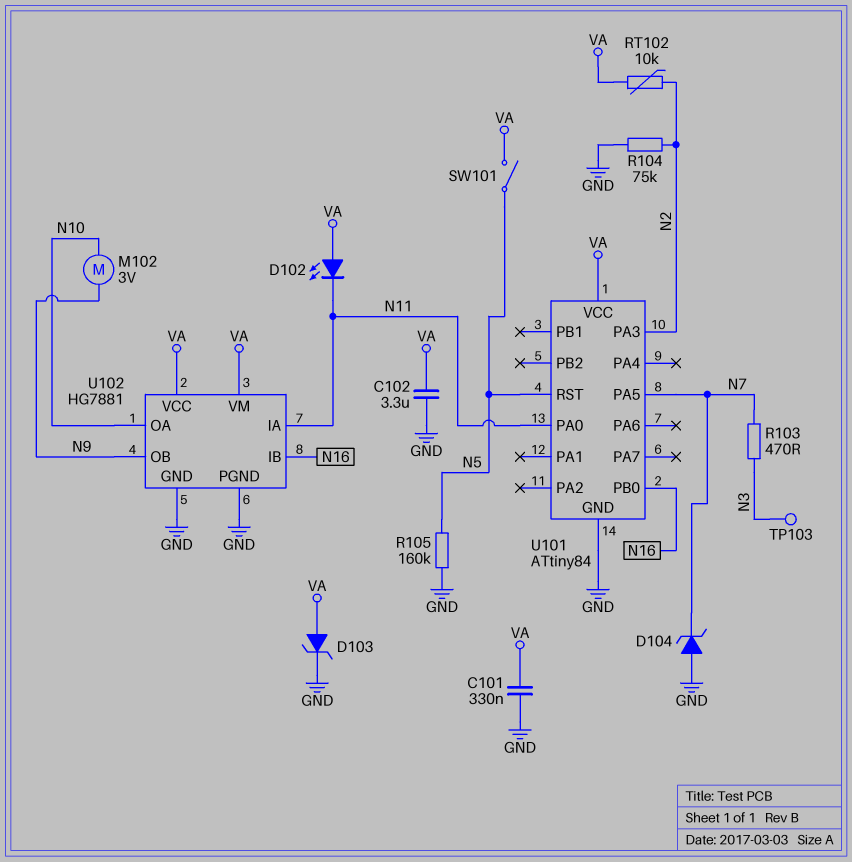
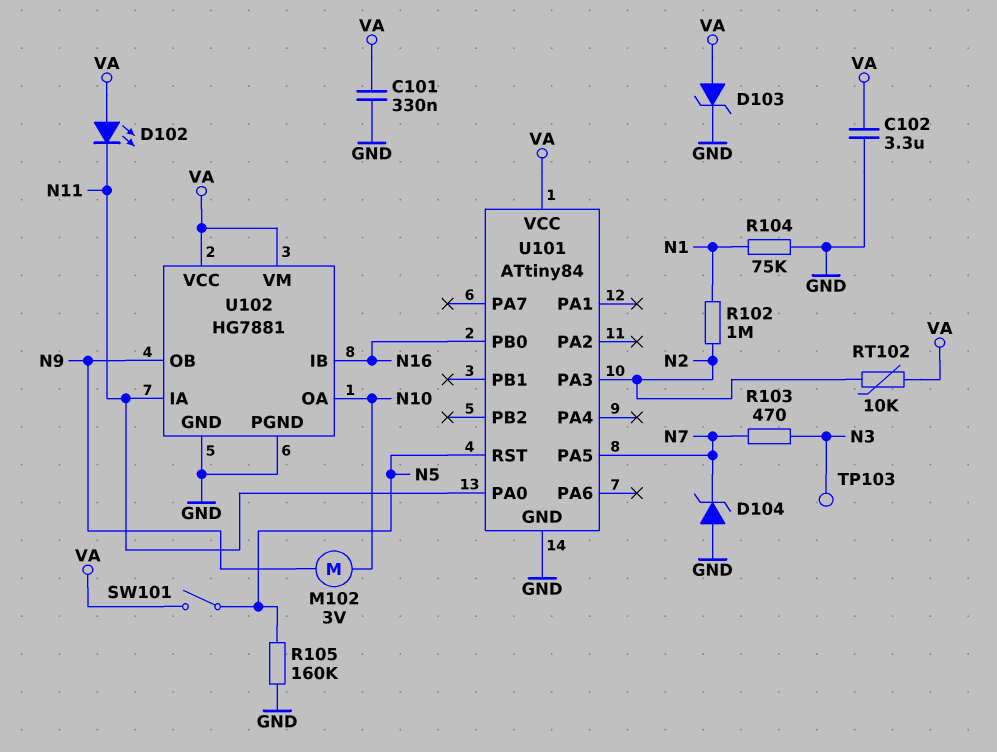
R102: none -> 1M (N1, N2)
R104: 75k (GND, N2) -> 75k (GND, N1)

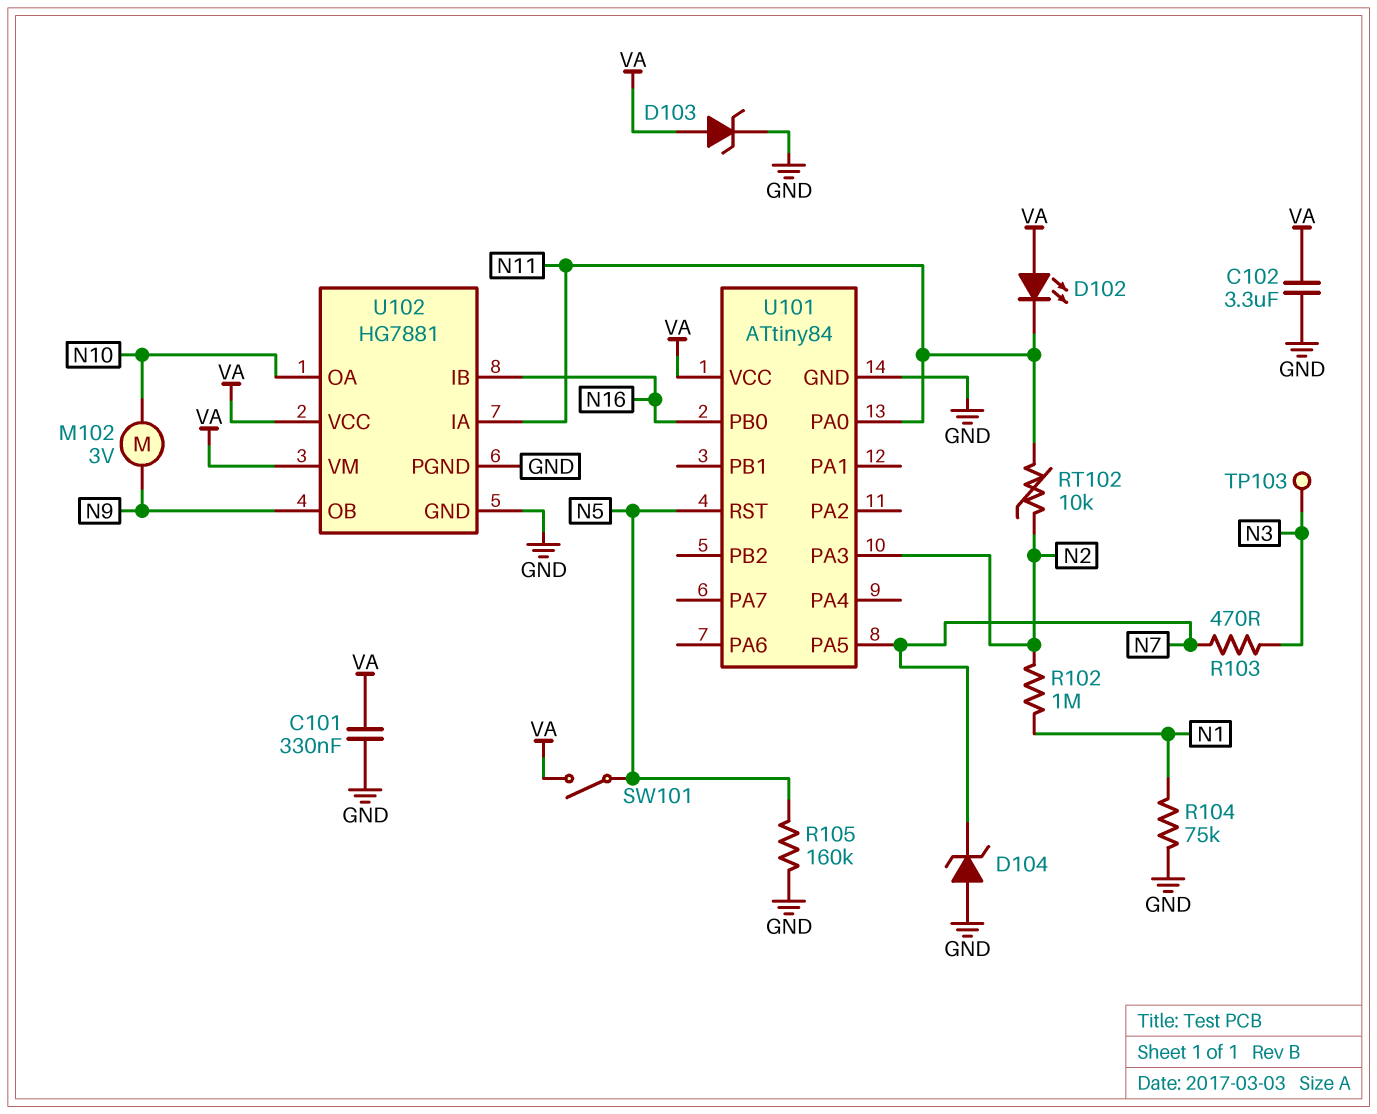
RT102: 10k (N2, VA) -> 10k (N2, N11)

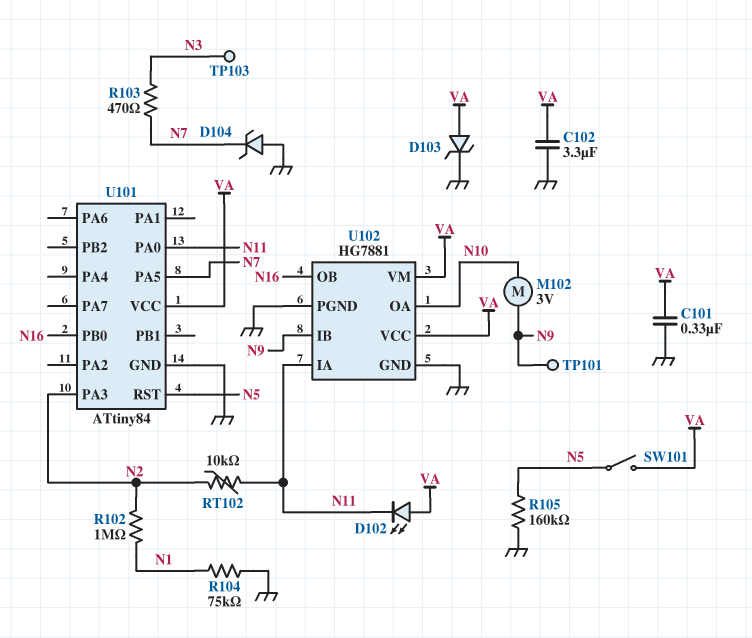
TP101: none -> test point (N9)
U102 pin IB: N16 -> N9
U102 pin OB: N9 -> N16

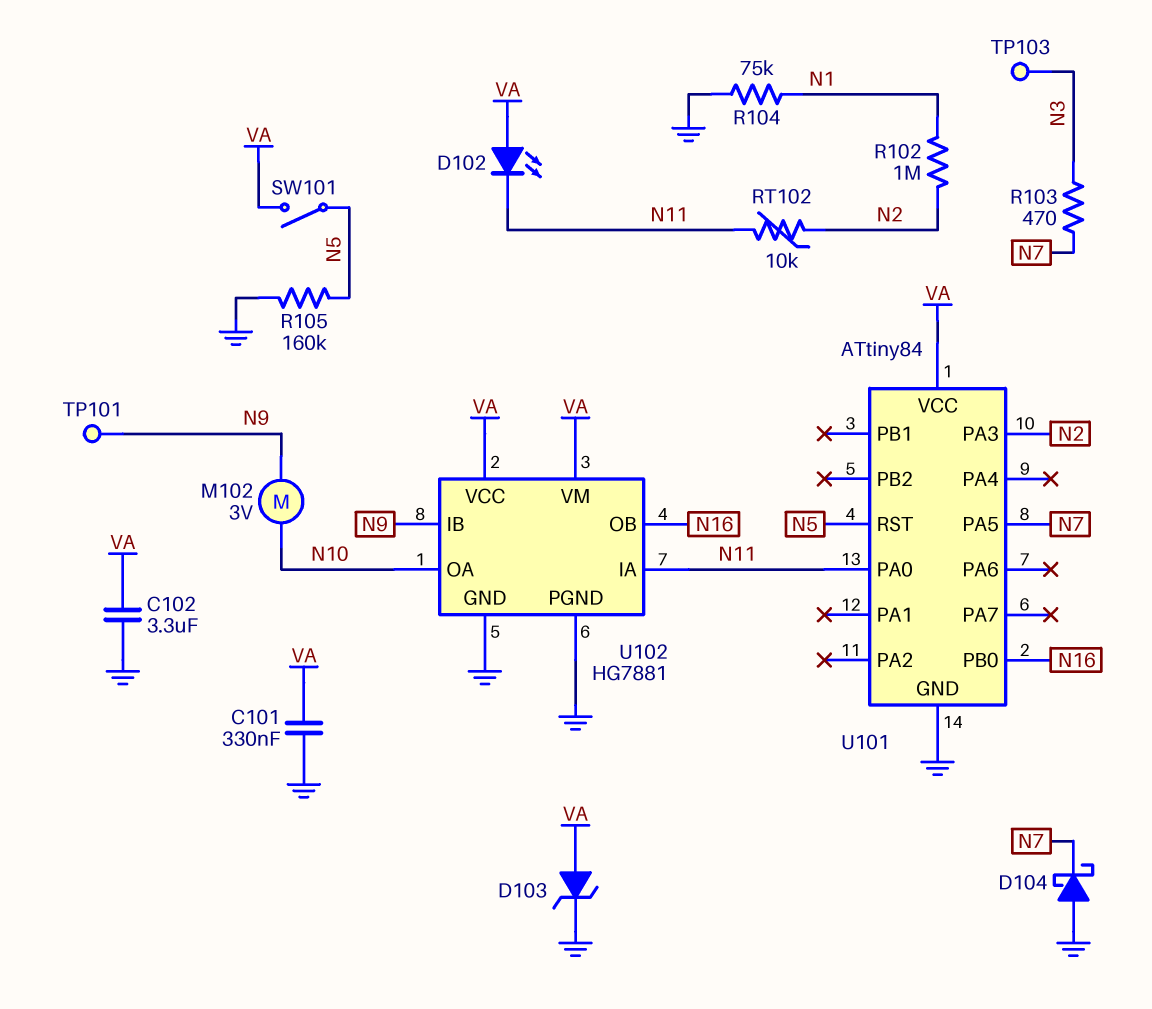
D104: zener (A GND, K N7) -> schottky (A GND, K N7)

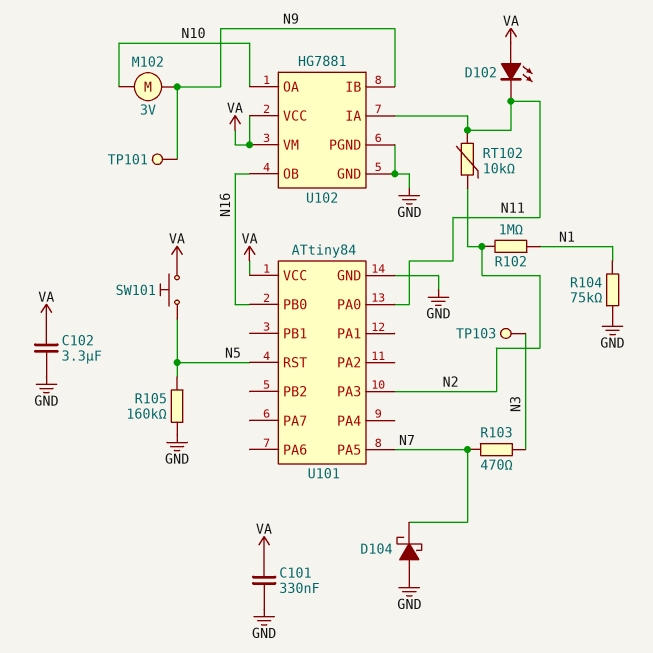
D103: zener (A VA, K GND) -> none
SW101: switch (N5, VA) -> button (N5, VA)

